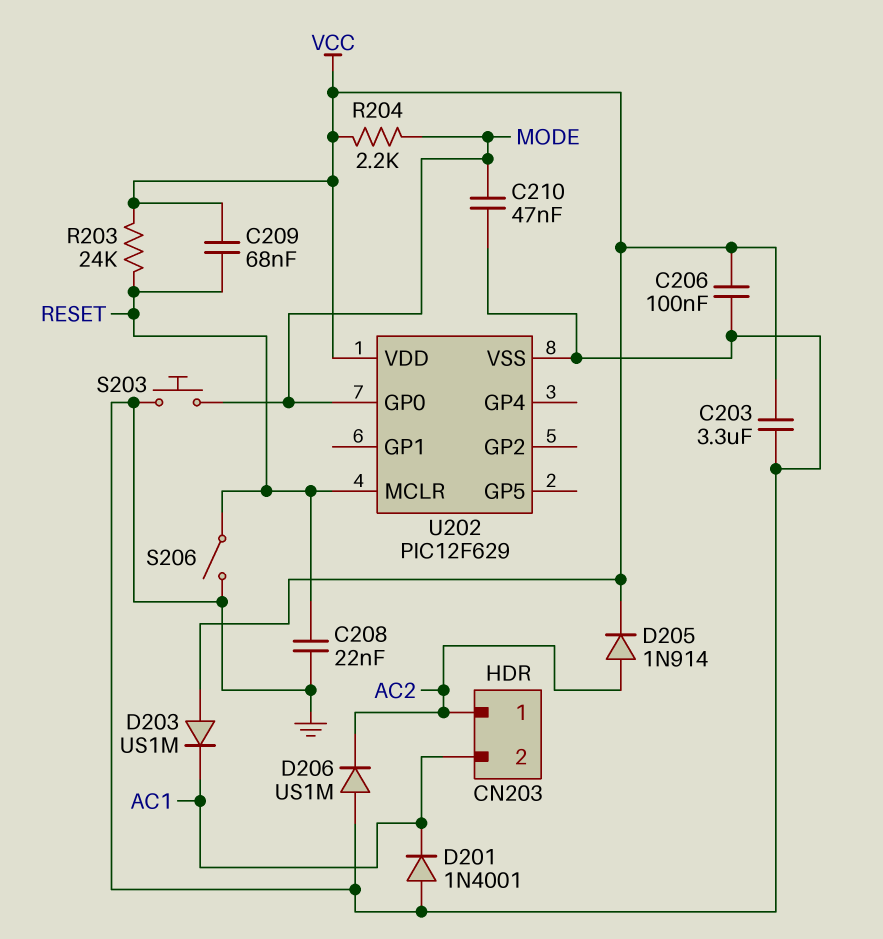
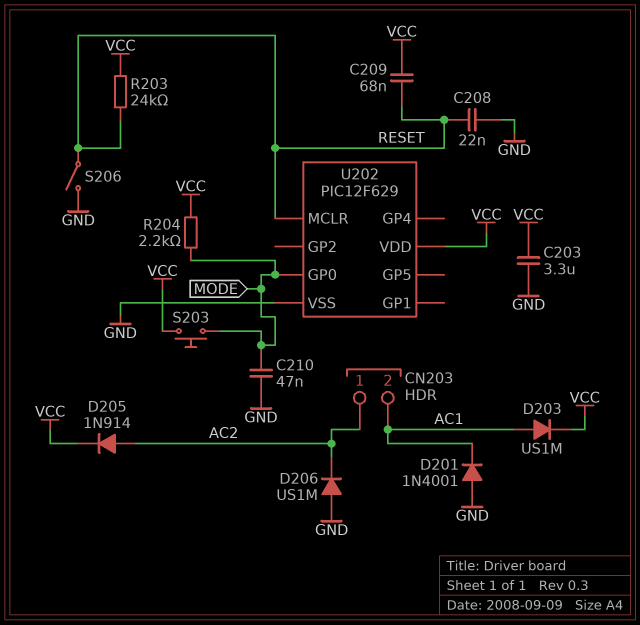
C206: 100nF (GND, VCC) -> none
D203: diode US1M (A VCC, K AC1) -> diode US1M (A AC1, K VCC)
S203: button (GND, MODE) -> button (MODE, VCC)

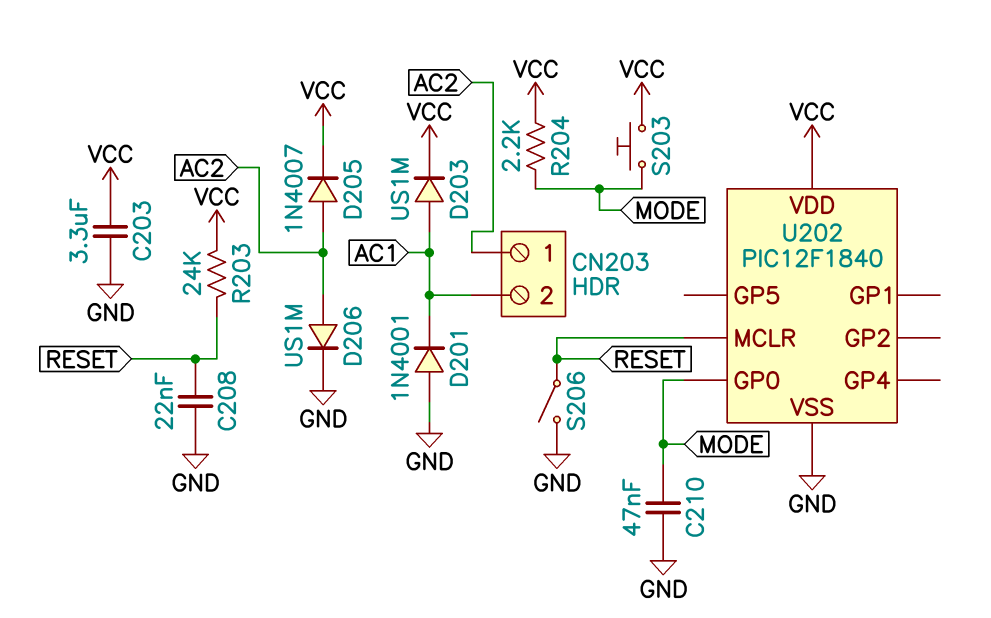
C209: 68nF (RESET, VCC) -> none
D205: diode 1N914 (A AC2, K VCC) -> diode 1N4007 (A AC2, K VCC)
D206: diode US1M (A GND, K AC2) -> diode US1M (A AC2, K GND)
U202: PIC12F629 -> PIC12F1840

